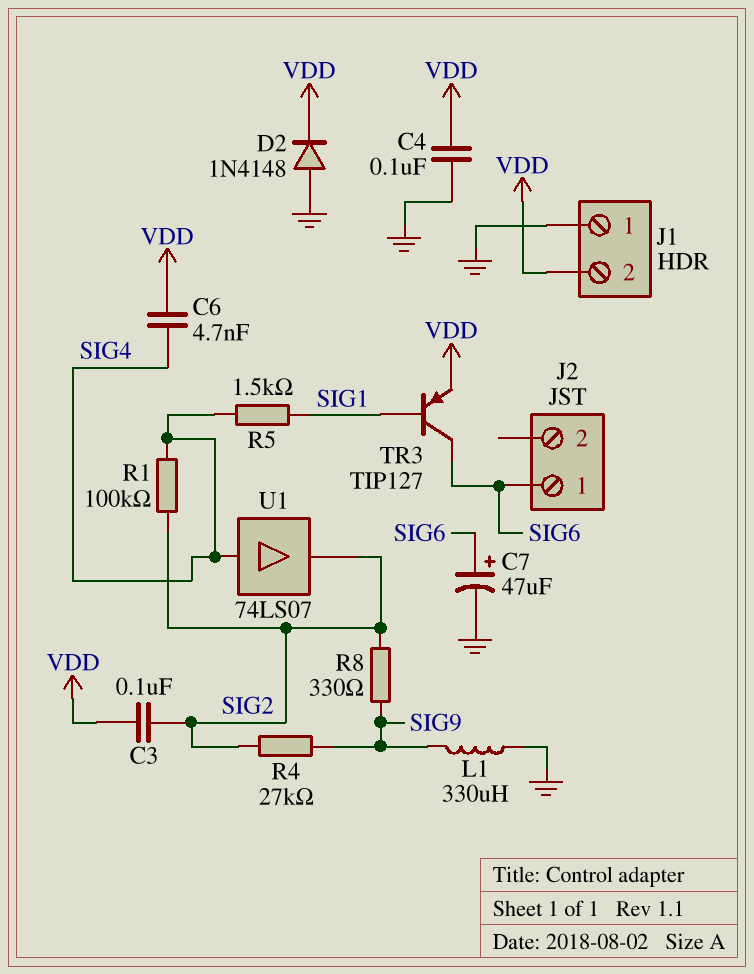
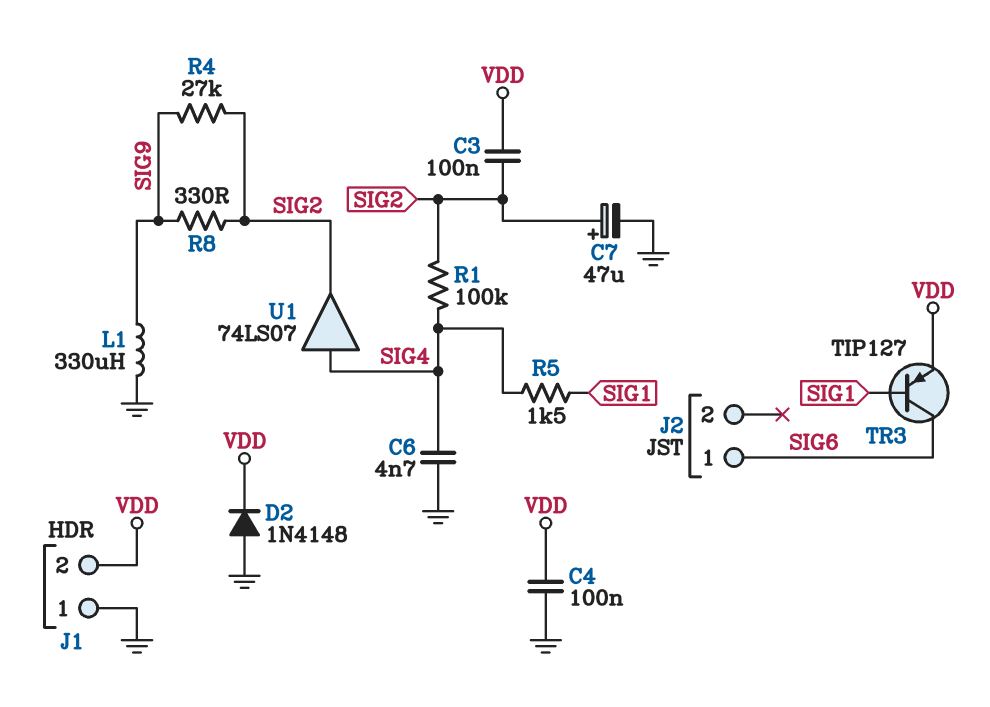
C6: 4.7nF (SIG4, VDD) -> 4.7nF (GND, SIG4)
C7: 47uF (plus SIG6, minus GND) -> 47uF (plus SIG2, minus GND)

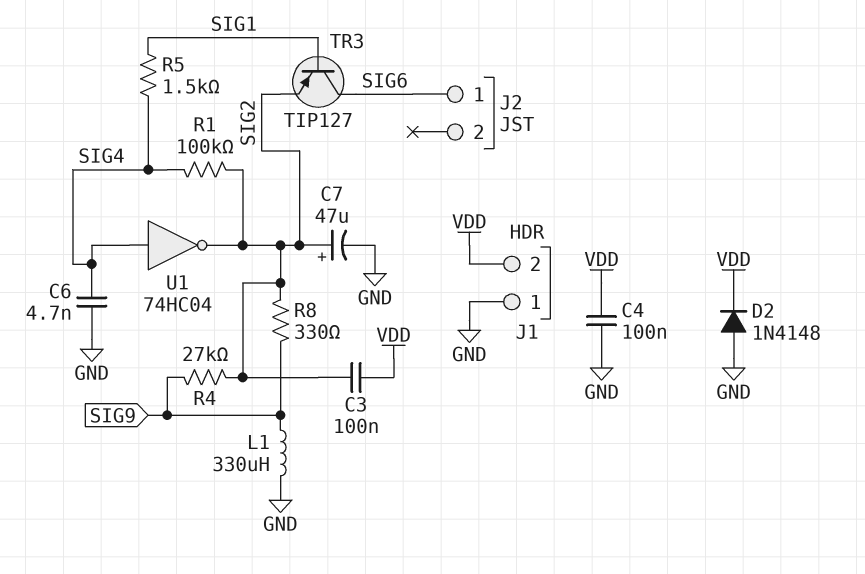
TR3: PNP TIP127 (B SIG1, C SIG6, E VDD) -> PNP TIP127 (B SIG1, C SIG6, E SIG2)
U1: buffer 74LS07 (in SIG4, out SIG2) -> NOT 74HC04 (in SIG4, out SIG2)

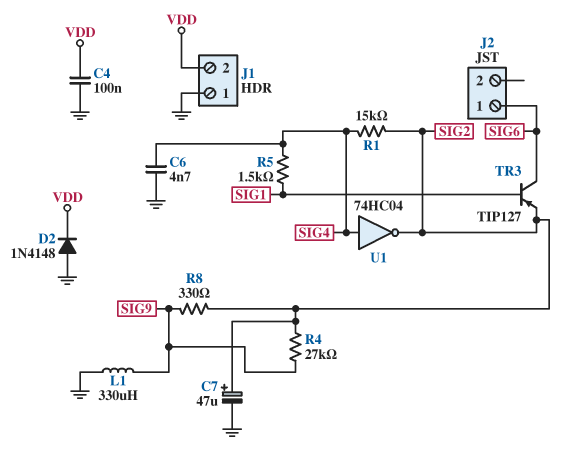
C3: 100nF (SIG2, VDD) -> none
R1: 100k (SIG2, SIG4) -> 15k (SIG2, SIG4)

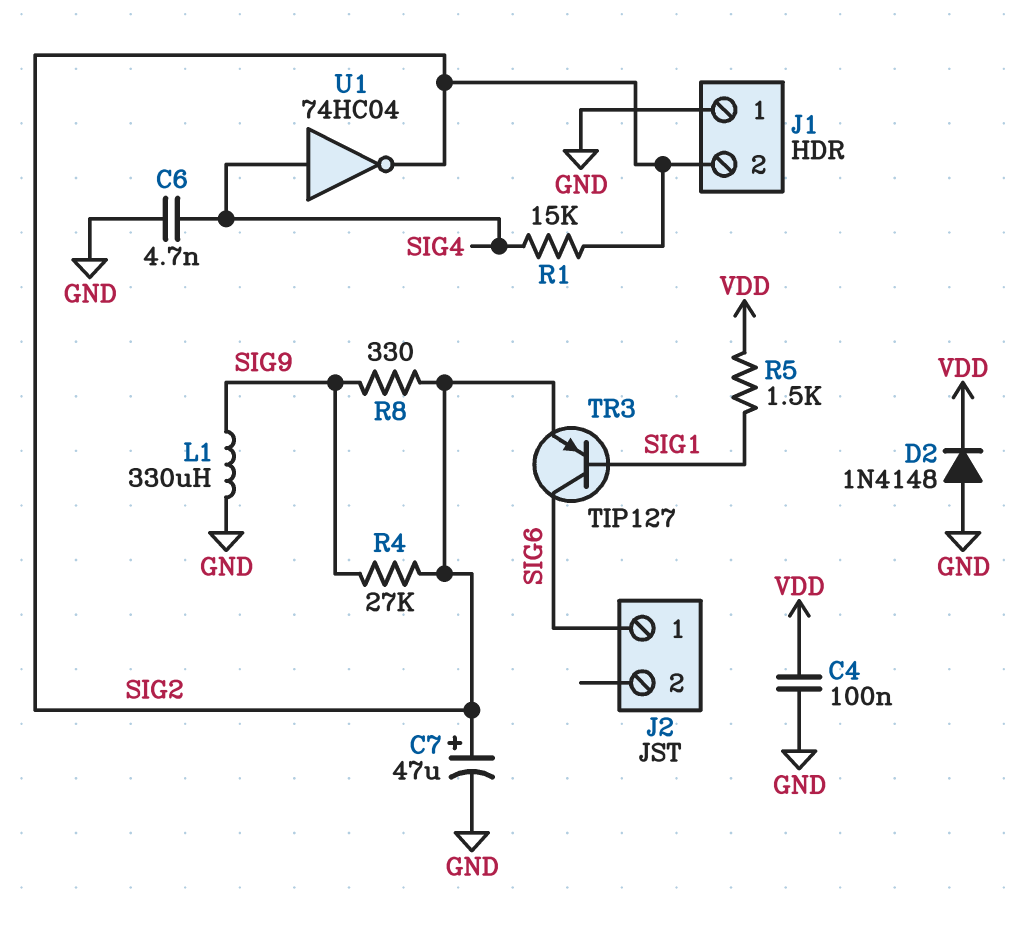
J1 pin 2: VDD -> SIG2
R5: 1.5k (SIG1, SIG4) -> 1.5k (SIG1, VDD)

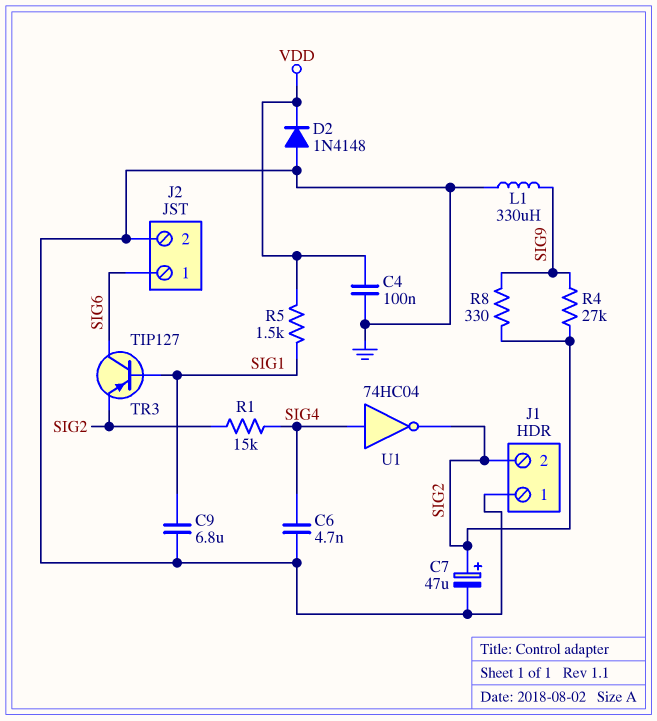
C9: none -> 6.8uF (GND, SIG1)
J2 pin 2: none -> GND

